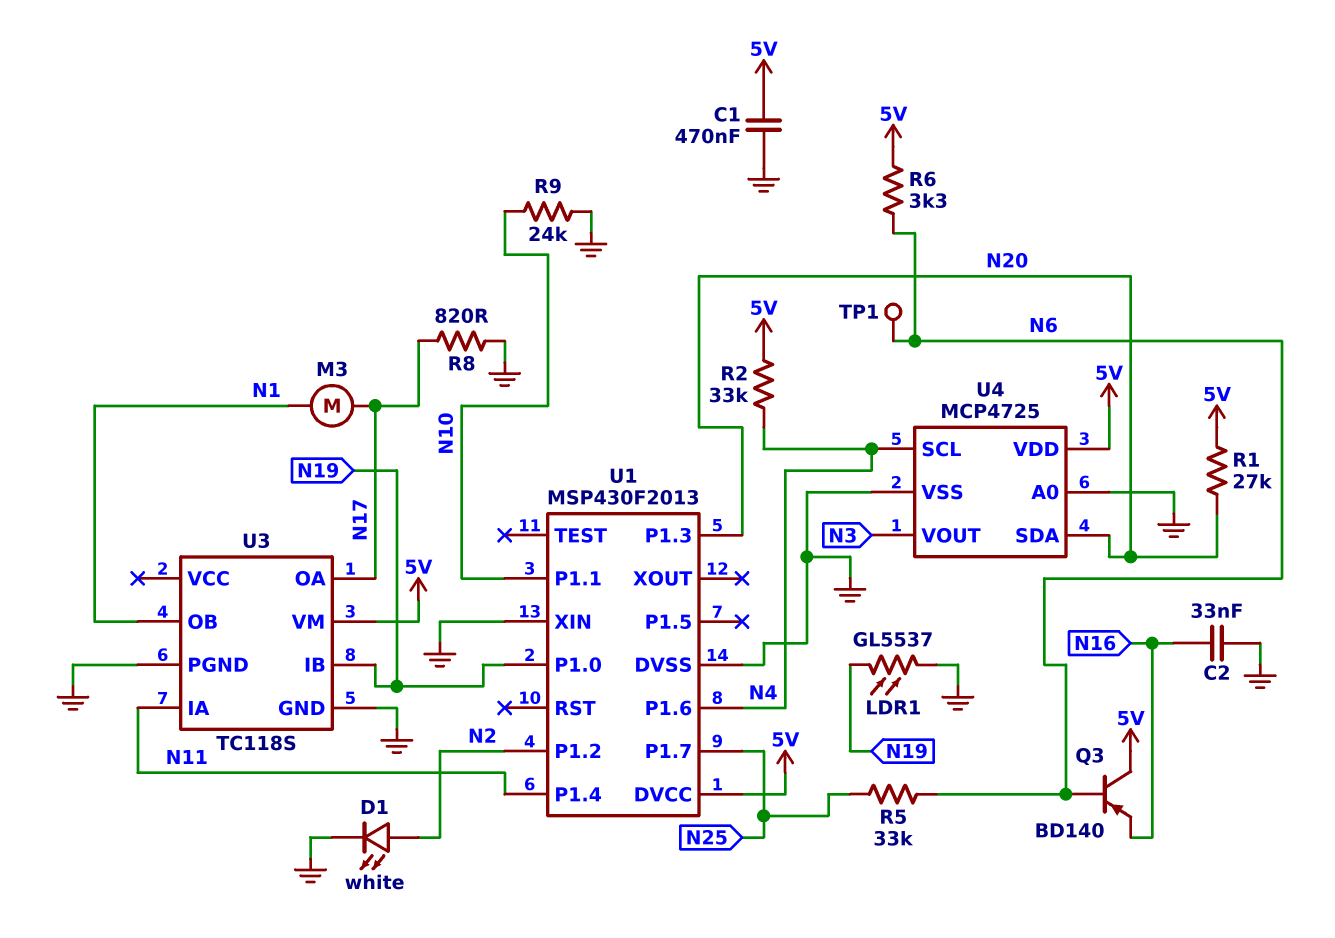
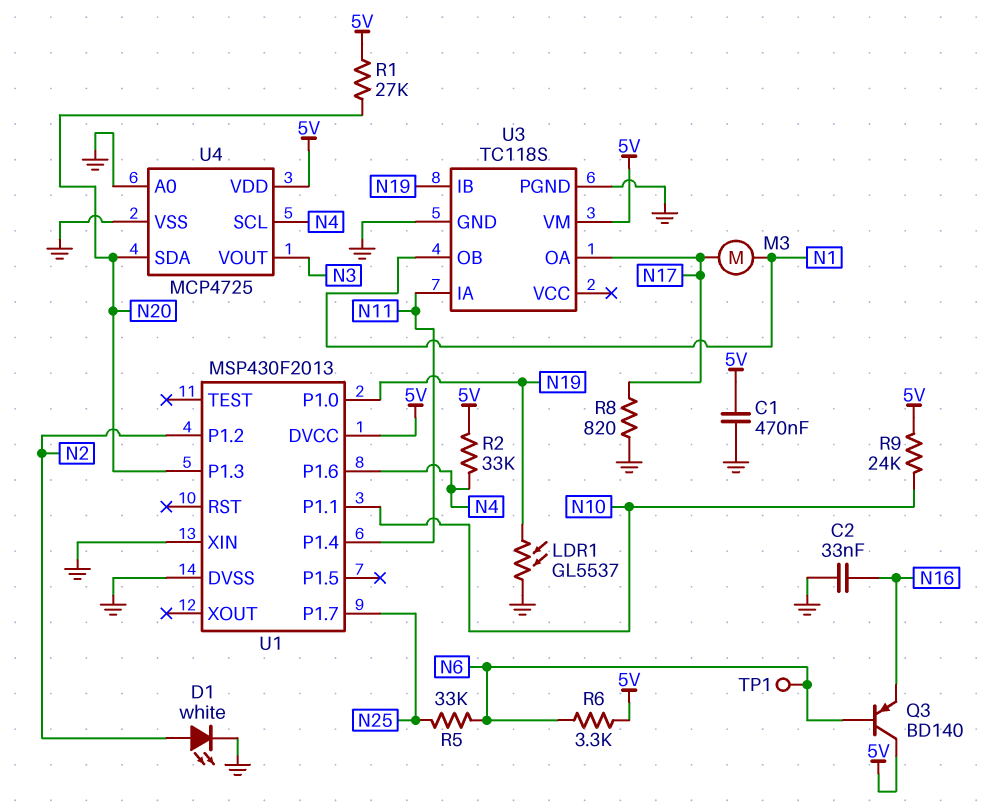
R9: 24k (GND, N10) -> 24k (5V, N10)

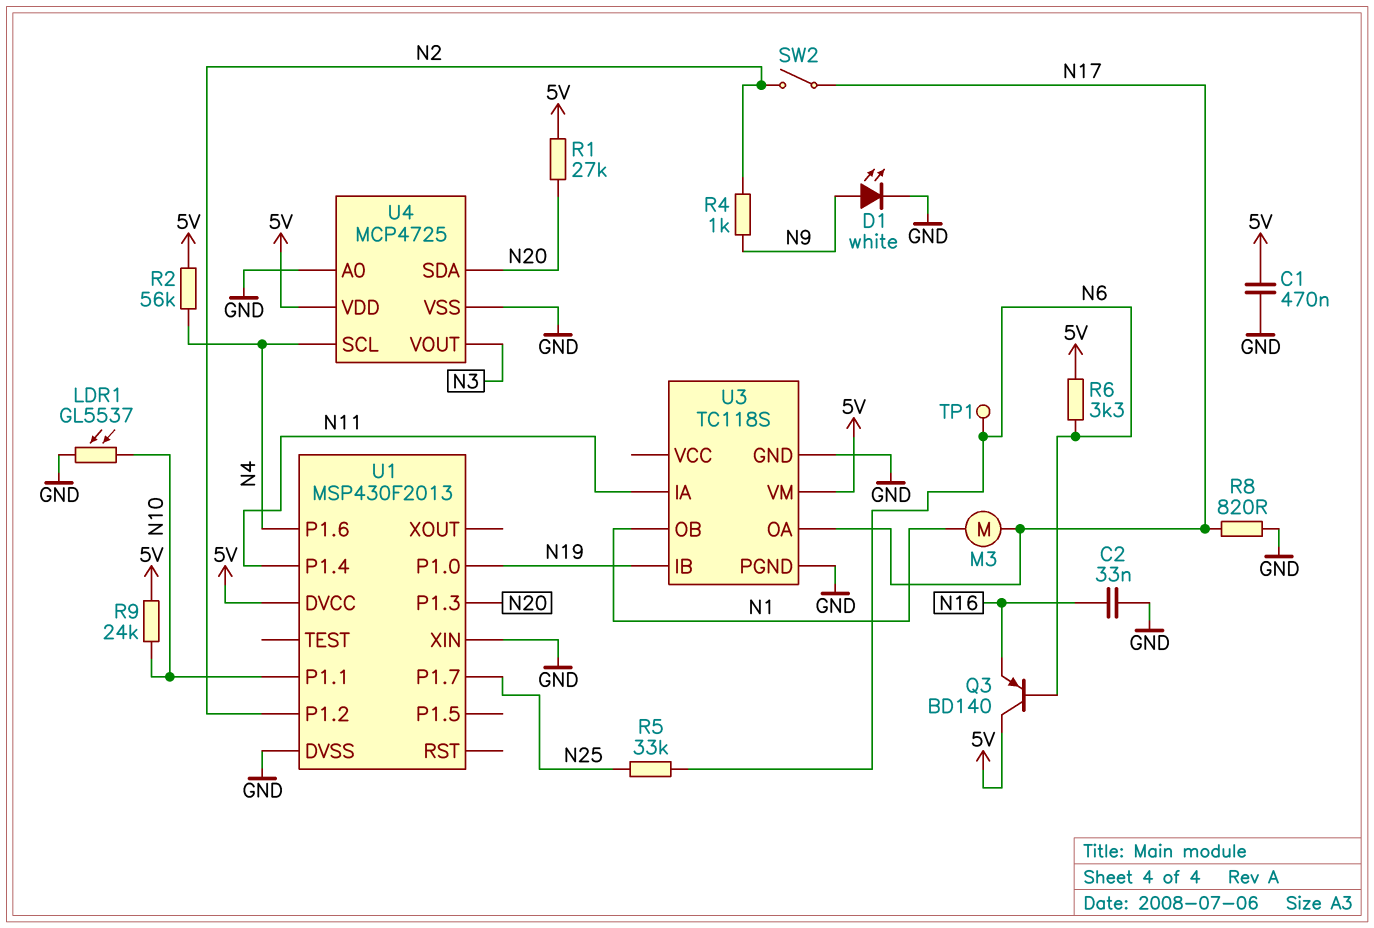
D1: LED white (A N2, K GND) -> LED white (A N9, K GND)
LDR1: GL5537 (GND, N19) -> GL5537 (GND, N10)
R2: 33k (5V, N4) -> 56k (5V, N4)
R4: none -> 1k (N2, N9)
SW2: none -> switch (N2, N17)

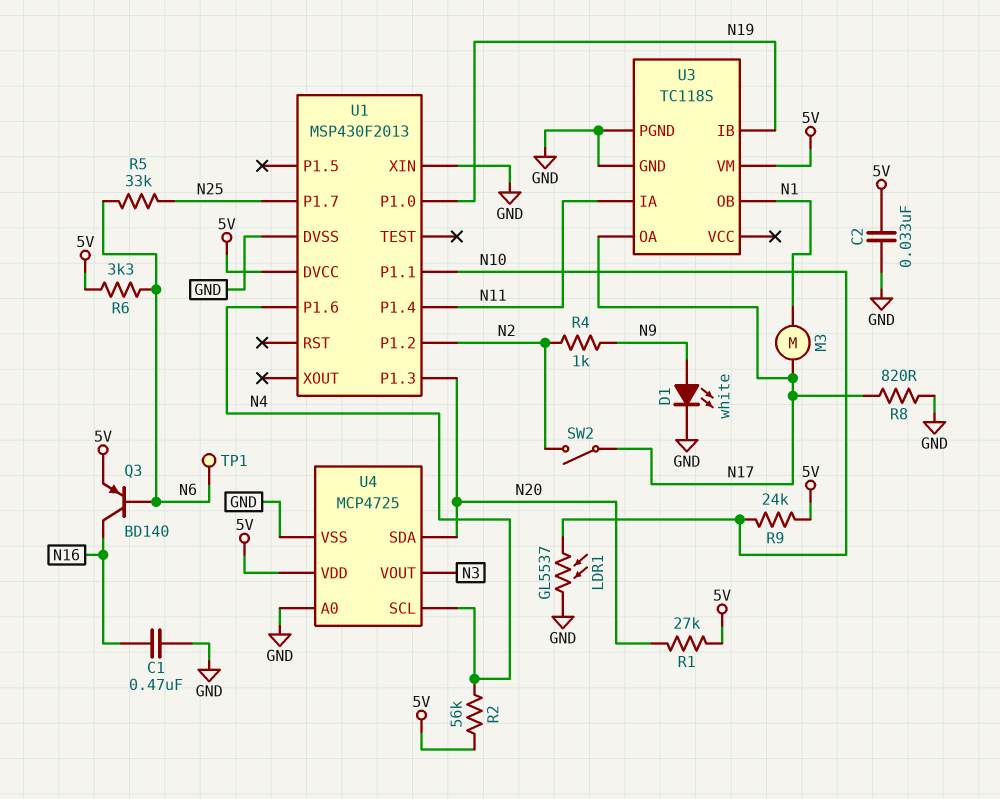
C1: 470nF (5V, GND) -> 470nF (GND, N16)
C2: 33nF (GND, N16) -> 33nF (5V, GND)
Q3: PNP BD140 (B N6, C 5V, E N16) -> PNP BD140 (B N6, C N16, E 5V)

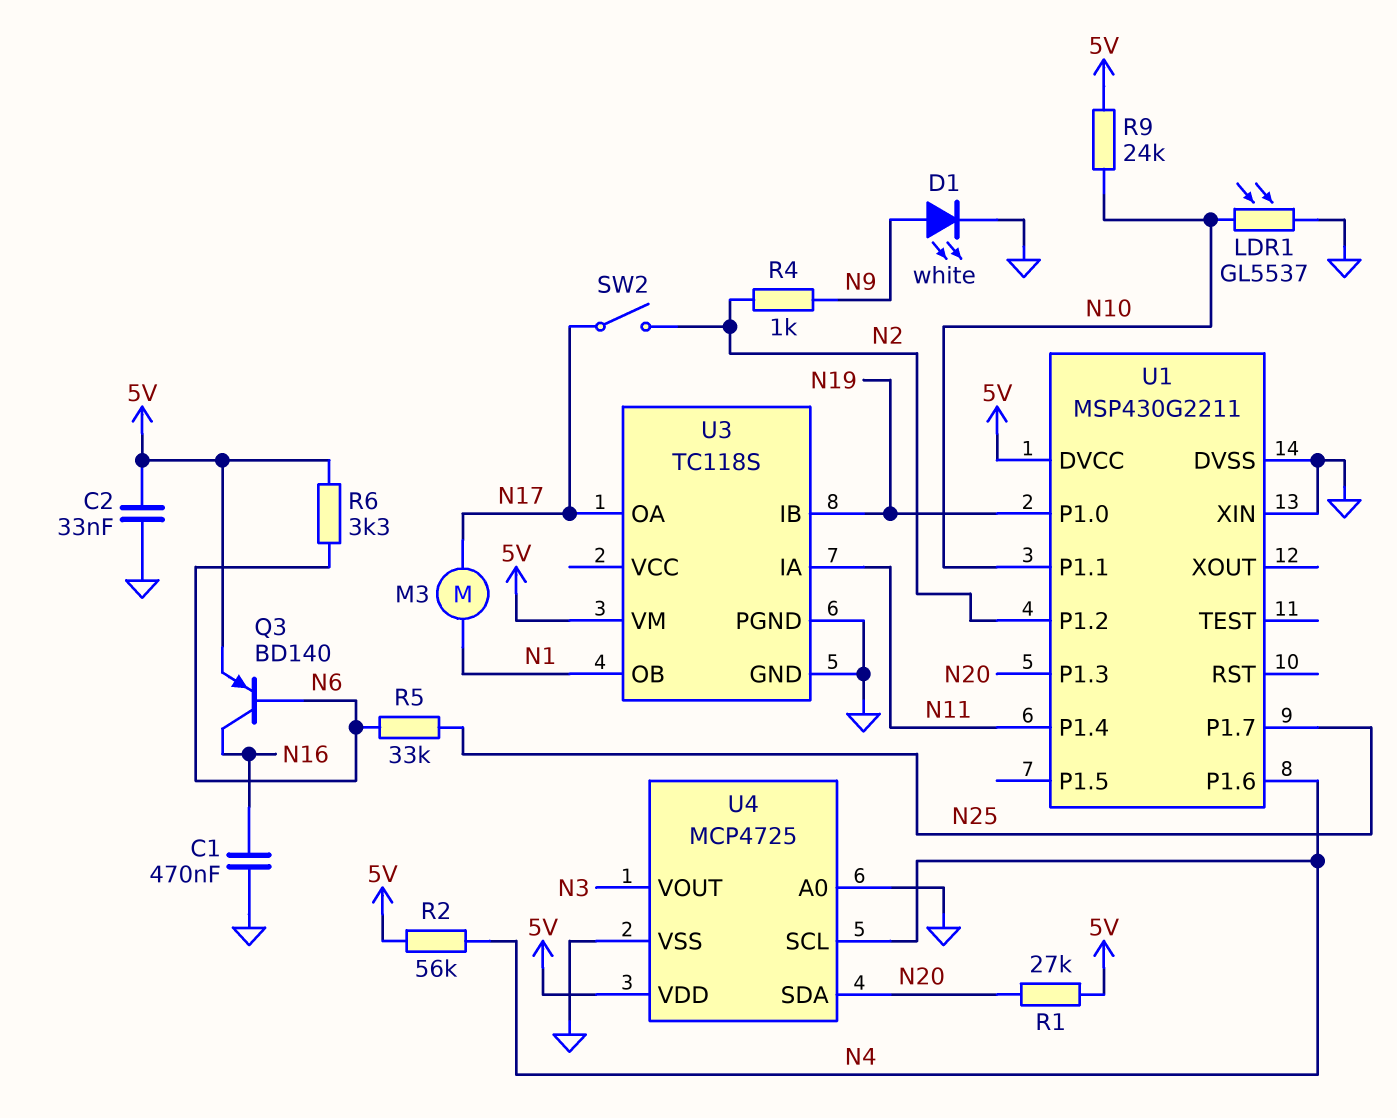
R8: 820 (GND, N17) -> none
TP1: test point (N6) -> none
U1: MSP430F2013 -> MSP430G2211

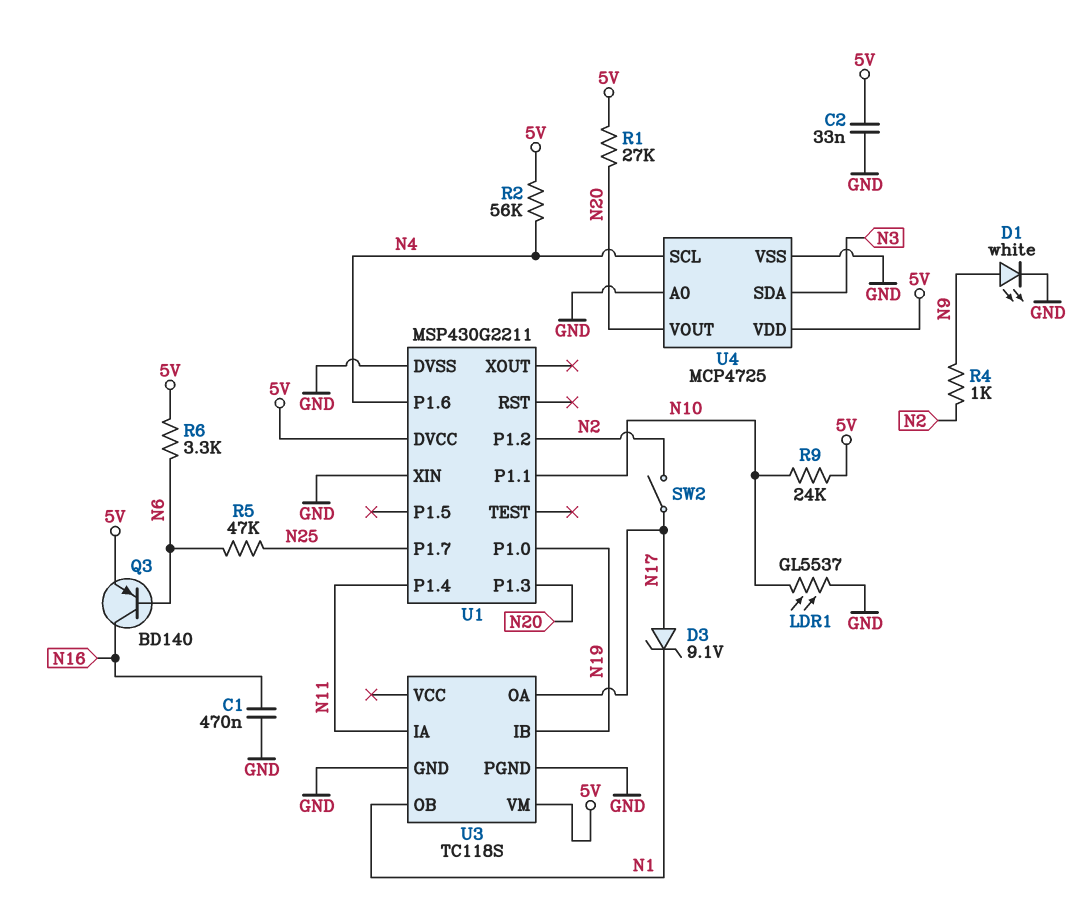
D3: none -> zener 9.1V (A N17, K N1)
M3: motor (N1, N17) -> none
R5: 33k (N6, N25) -> 47k (N6, N25)
U4 pin SDA: N20 -> N3
U4 pin VOUT: N3 -> N20

